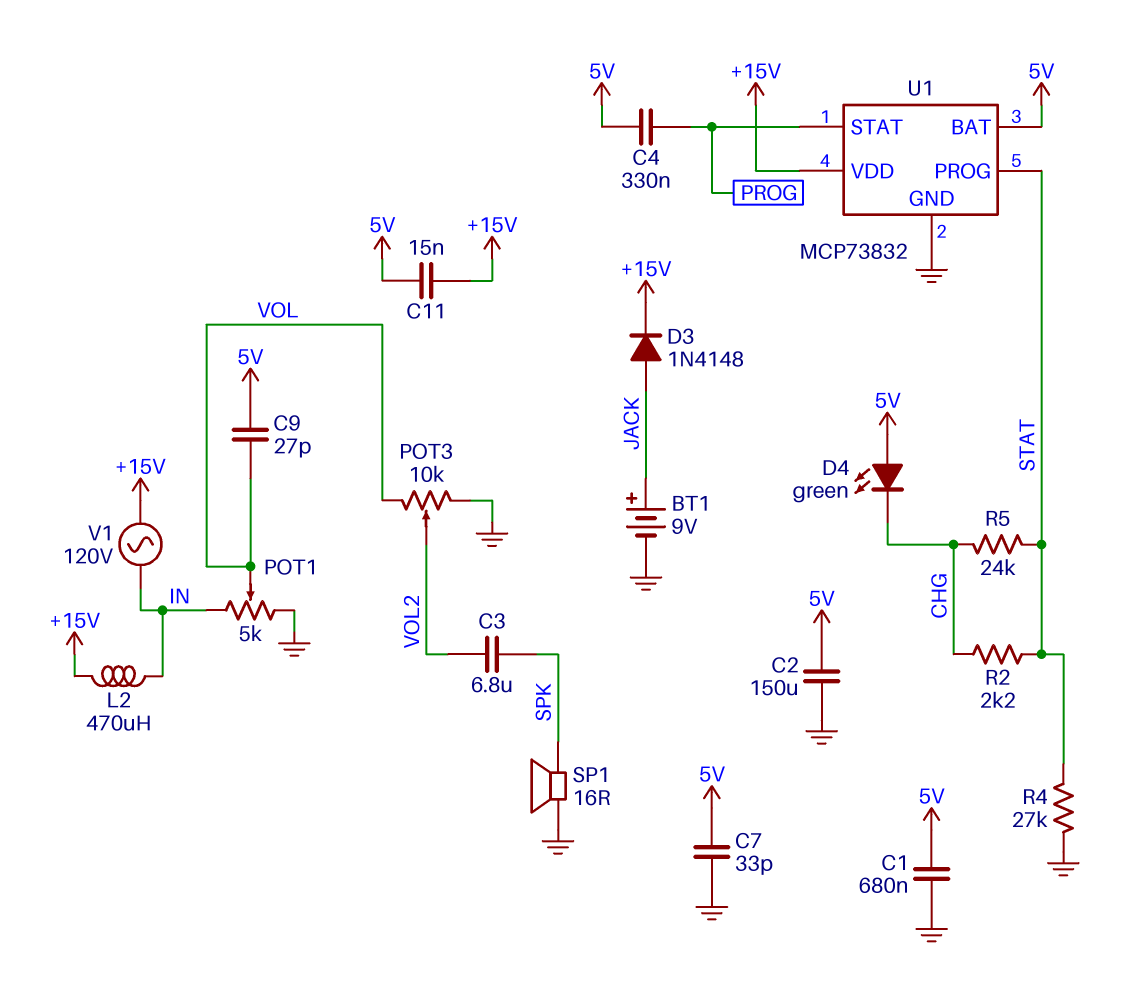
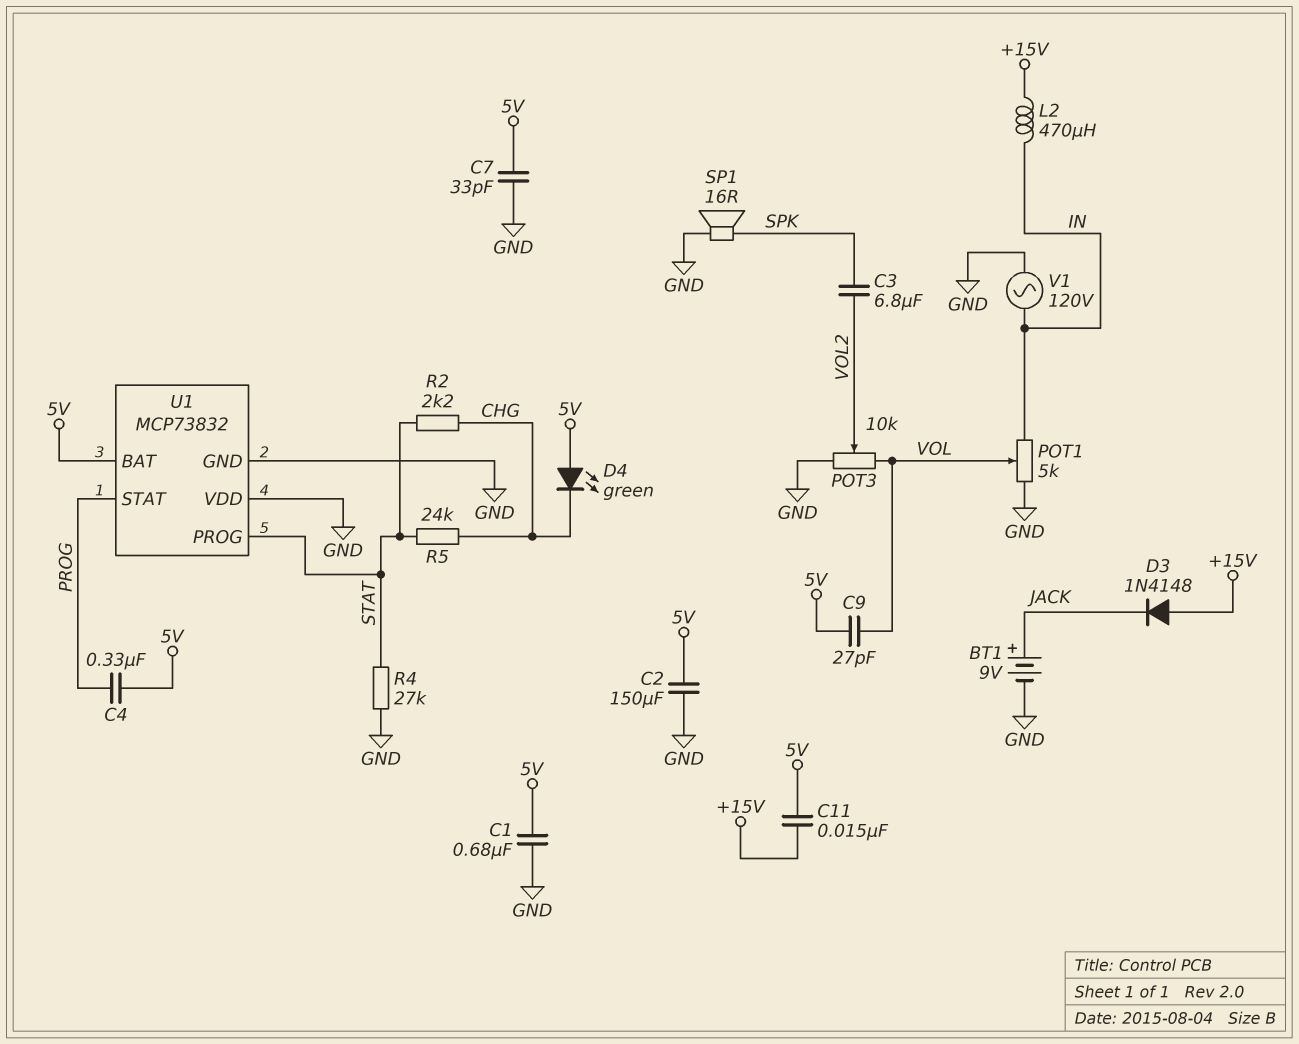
D3: diode 1N4148 (A JACK, K +15V) -> diode 1N4148 (A +15V, K JACK)
U1 pin VDD: +15V -> GND
V1: AC 120V (+15V, IN) -> AC 120V (GND, IN)

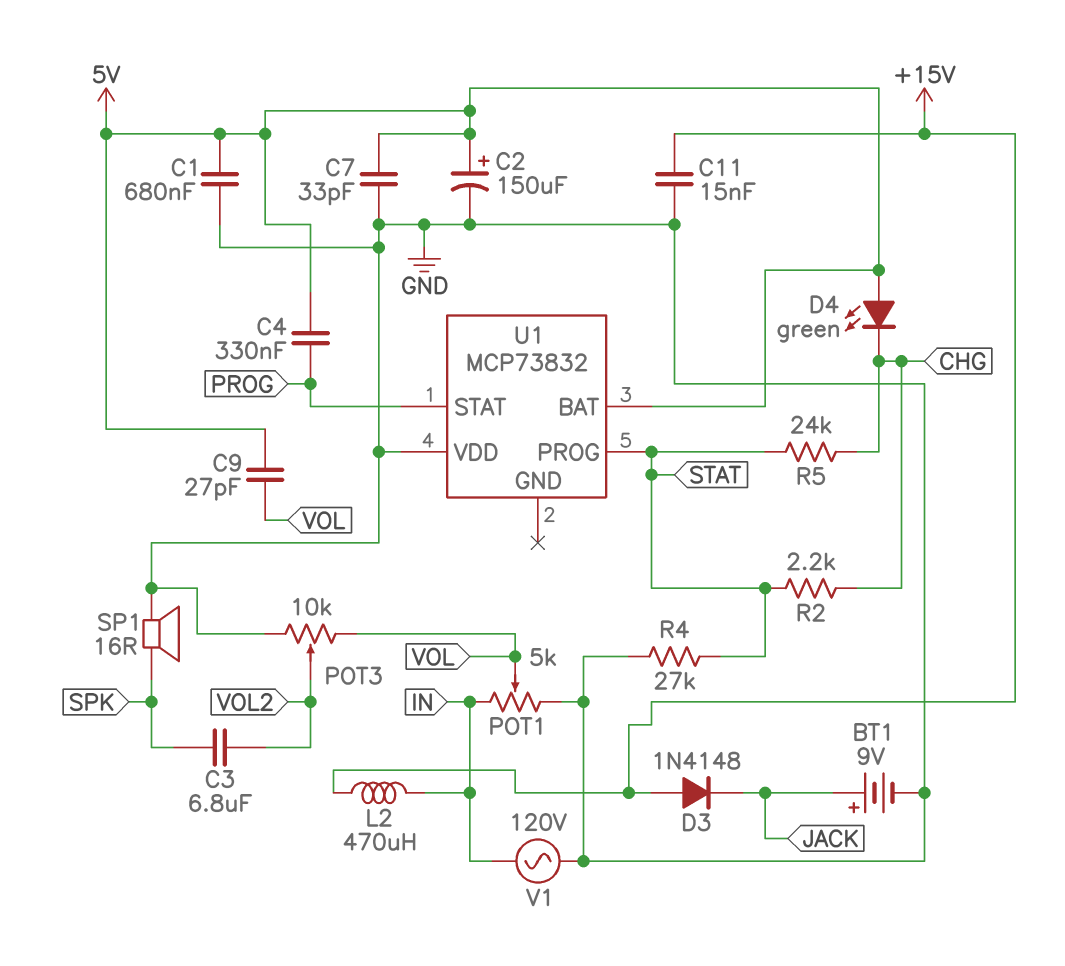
C2: 150uF (5V, GND) -> 150uF (plus 5V, minus GND)
C11: 15nF (+15V, 5V) -> 15nF (+15V, GND)
U1 pin GND: GND -> none

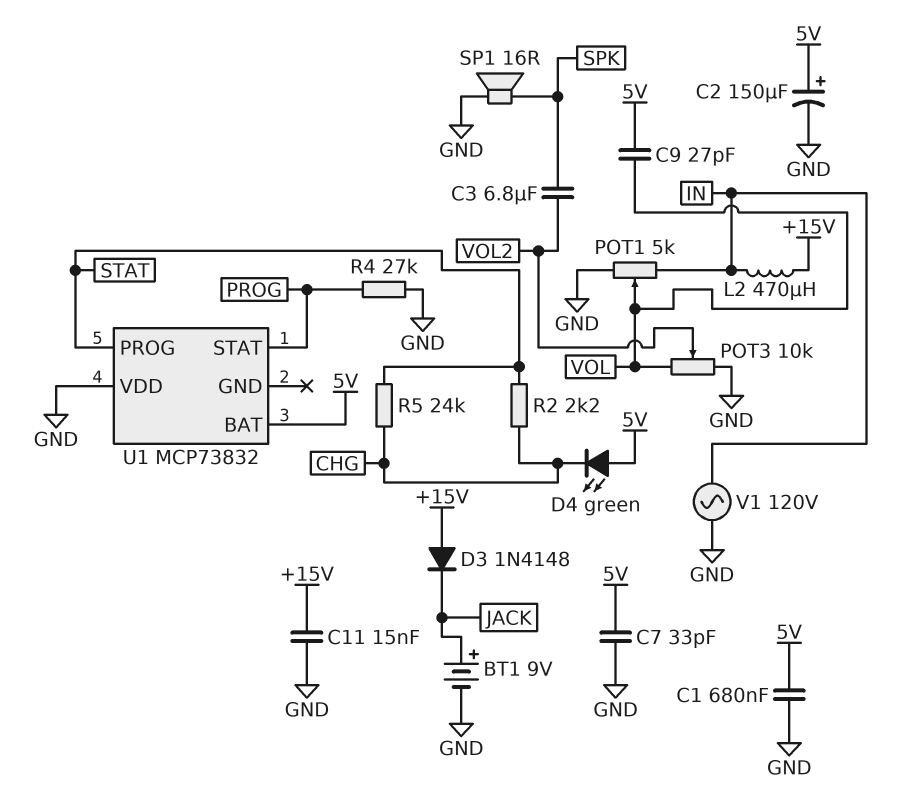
C4: 330nF (5V, PROG) -> none
R4: 27k (GND, STAT) -> 27k (GND, PROG)

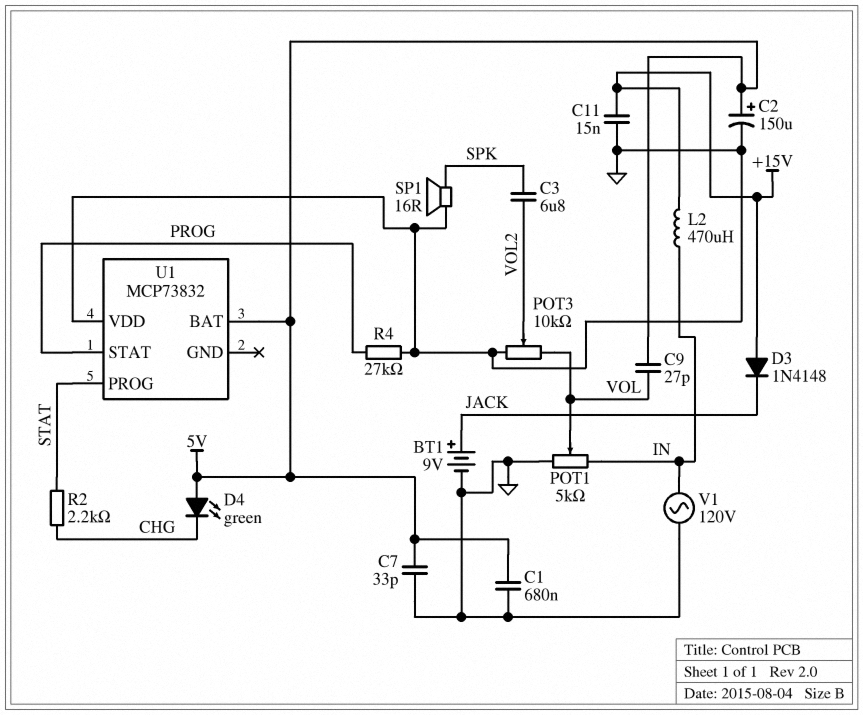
R5: 24k (CHG, STAT) -> none

